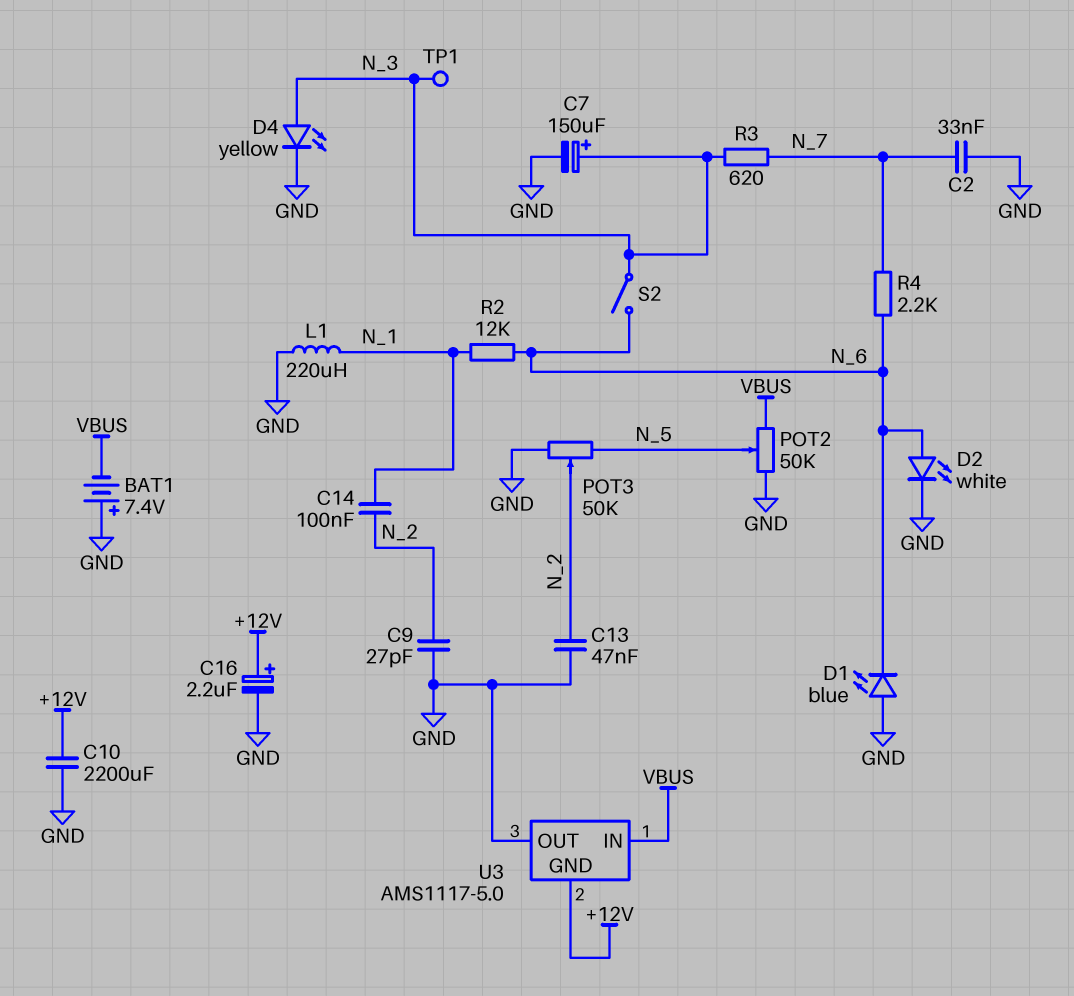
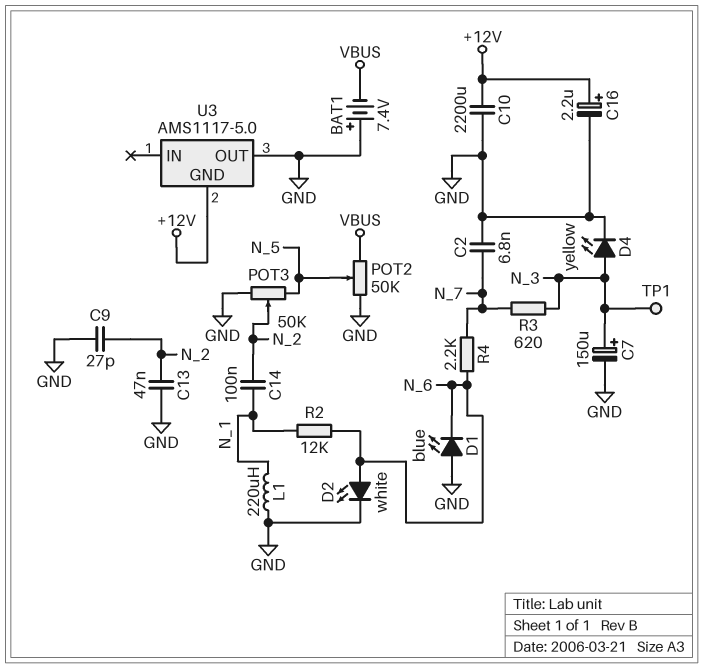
C2: 33nF (GND, N_7) -> 6.8nF (GND, N_7)
S2: switch (N_3, N_6) -> none
U3 pin IN: VBUS -> none

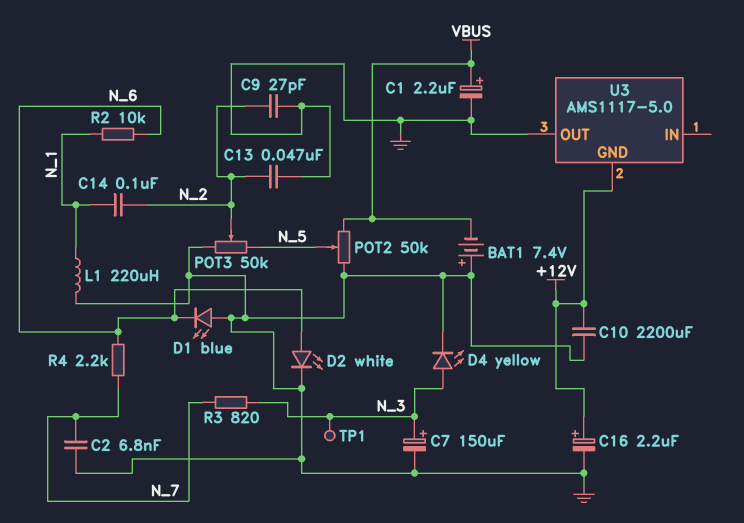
C1: none -> 2.2uF (plus VBUS, minus GND)
R2: 12k (N_1, N_6) -> 10k (N_1, N_6)
R3: 620 (N_3, N_7) -> 820 (N_3, N_7)

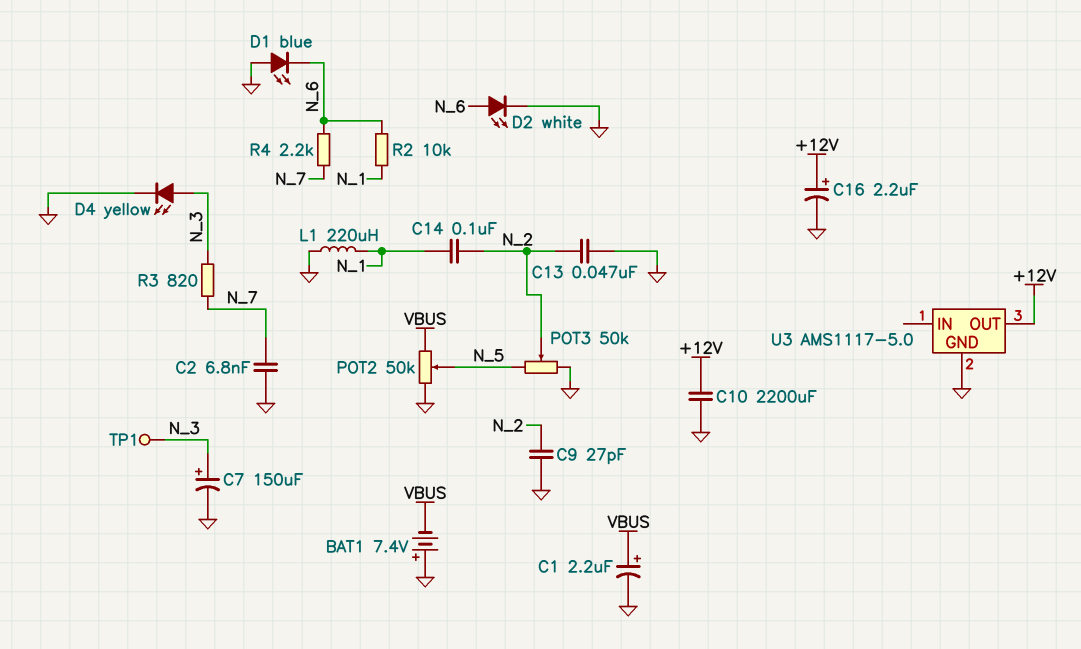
U3 pin GND: +12V -> GND
U3 pin OUT: GND -> +12V

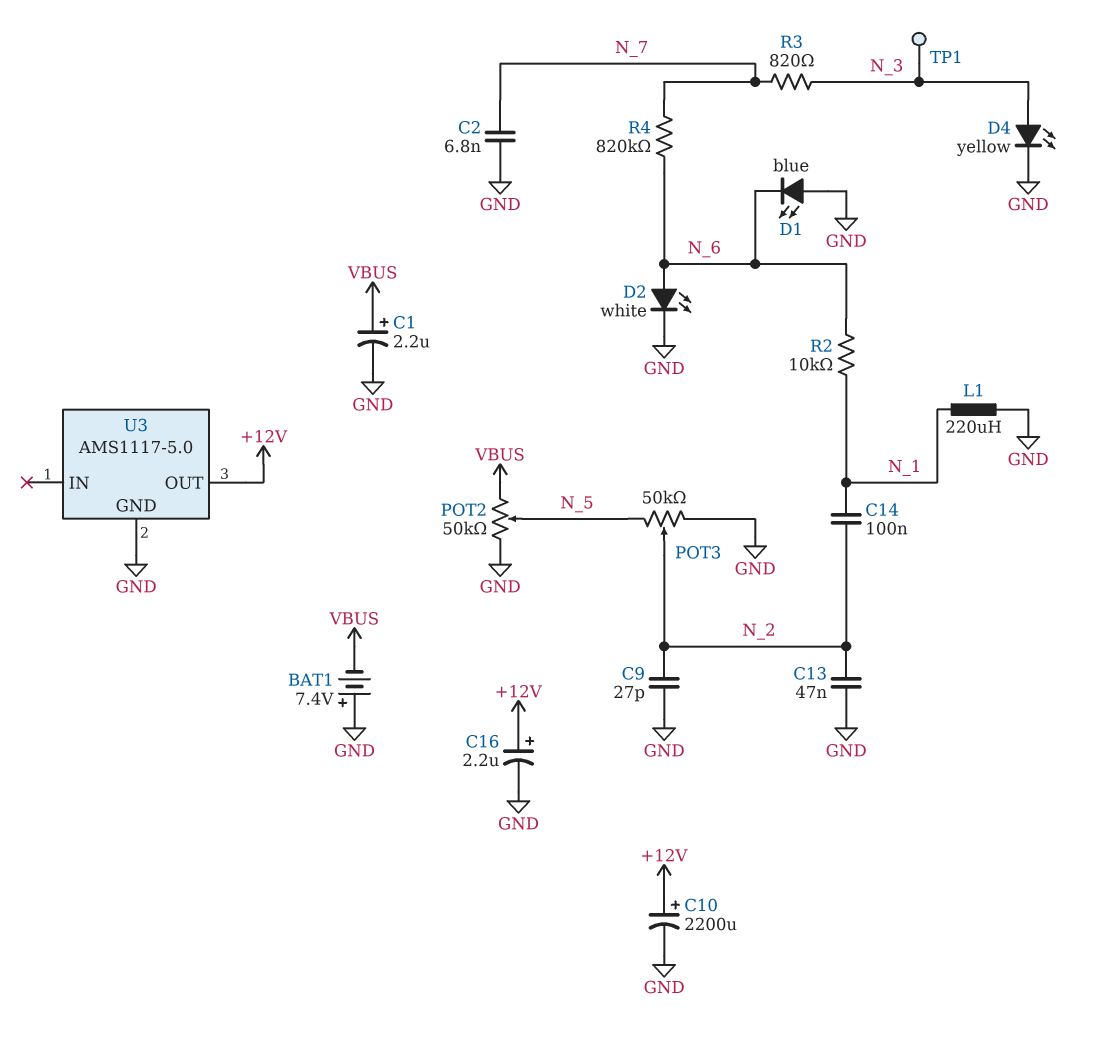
C7: 150uF (plus N_3, minus GND) -> none
C10: 2200uF (+12V, GND) -> 2200uF (plus +12V, minus GND)
R4: 2.2k (N_6, N_7) -> 820k (N_6, N_7)

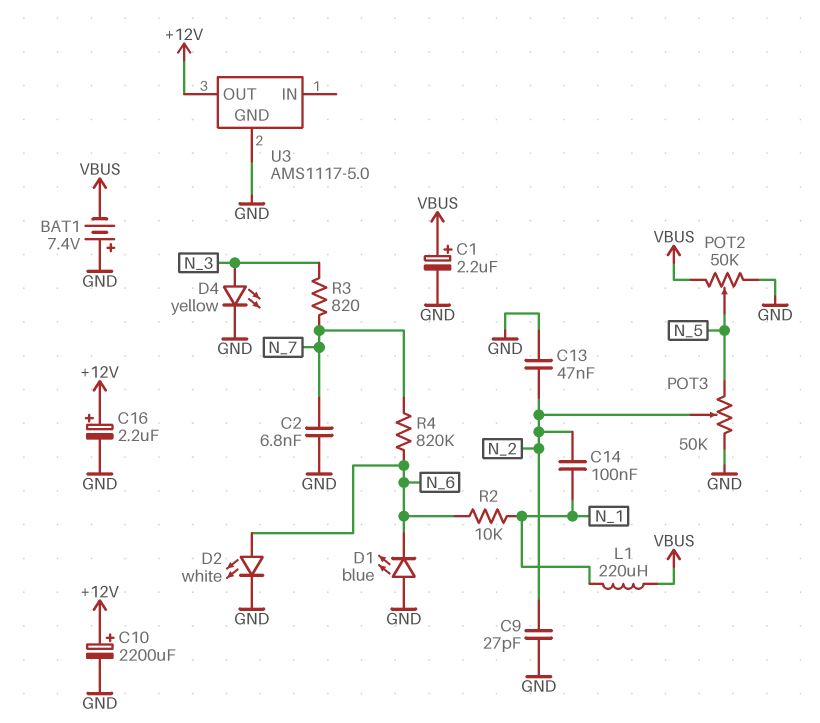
L1: 220uH (GND, N_1) -> 220uH (N_1, VBUS)
TP1: test point (N_3) -> none

